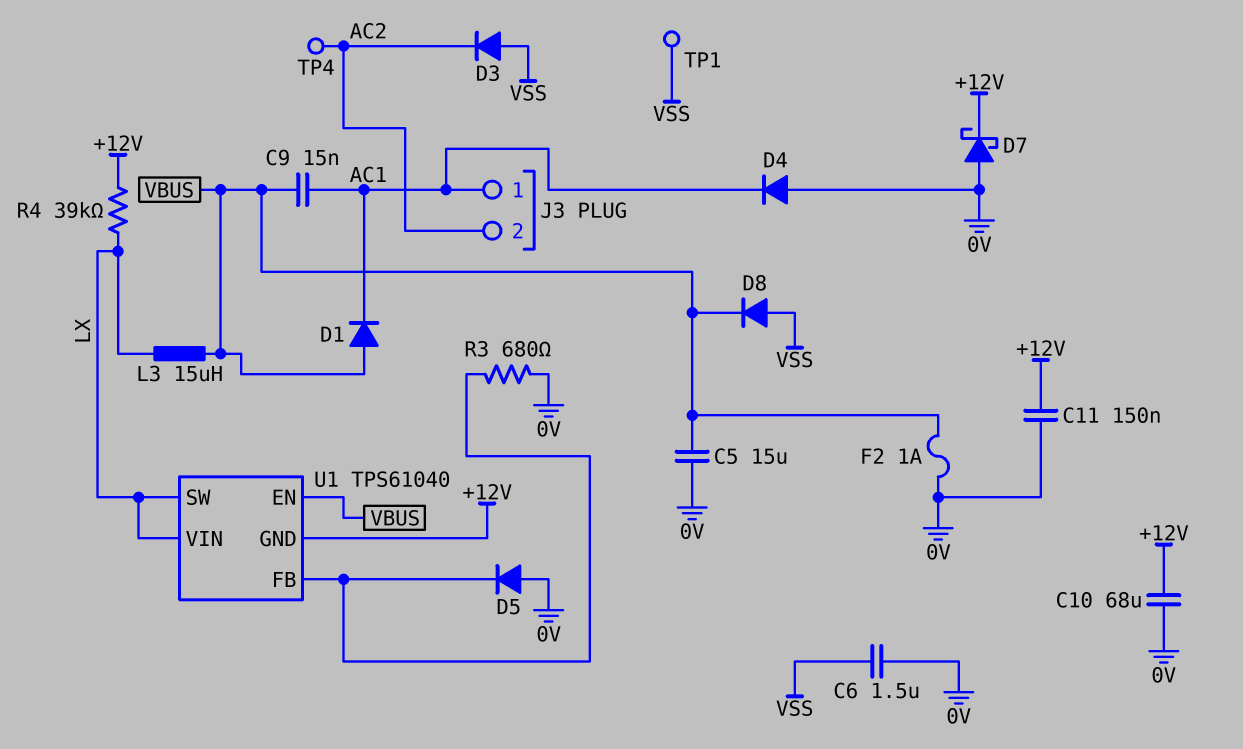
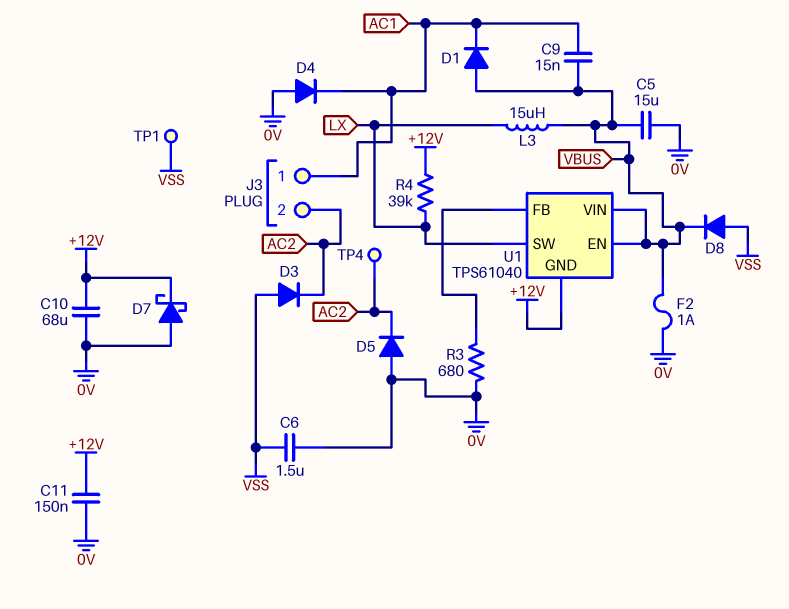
D5: diode (A 0V, K U1/FB) -> diode (A 0V, K AC2)
U1 pin VIN: LX -> VBUS

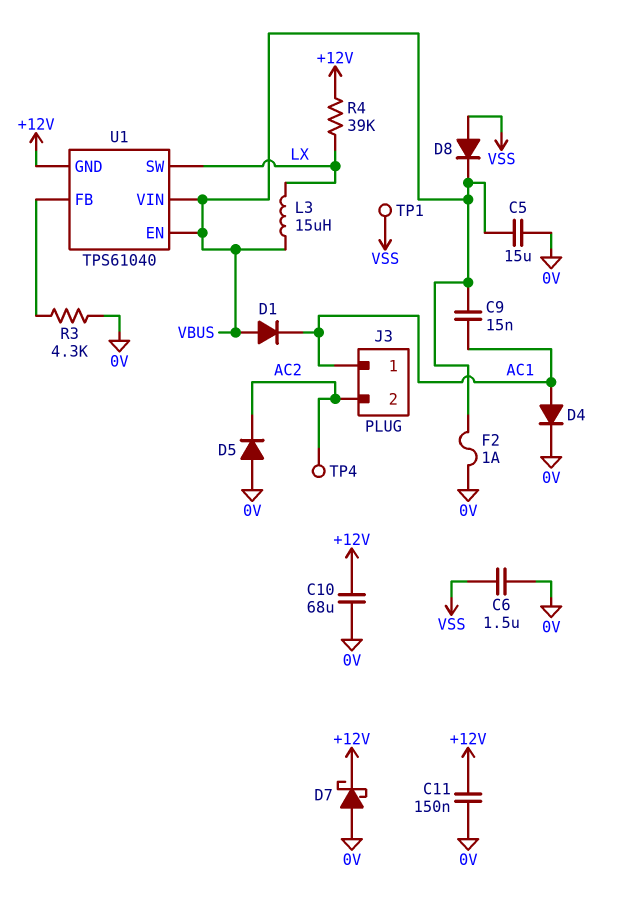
D3: diode (A VSS, K AC2) -> none
D4: diode (A 0V, K AC1) -> diode (A AC1, K 0V)
R3: 680 (0V, U1/FB) -> 4.3k (0V, U1/FB)

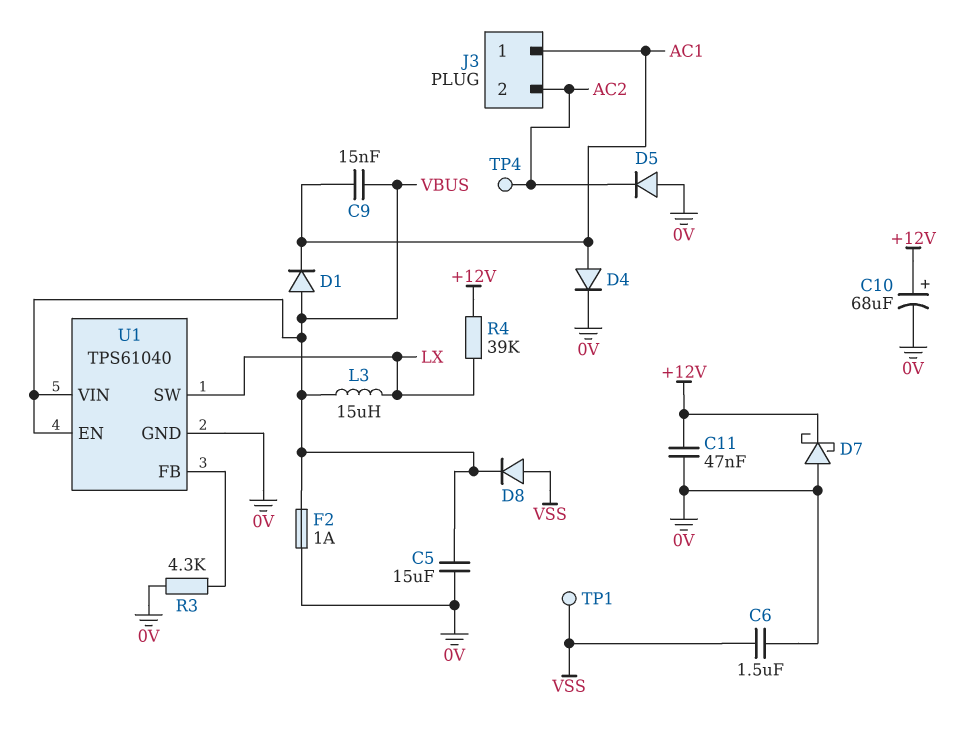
C10: 68uF (+12V, 0V) -> 68uF (plus +12V, minus 0V)
C11: 150nF (+12V, 0V) -> 47nF (+12V, 0V)
U1 pin GND: +12V -> 0V

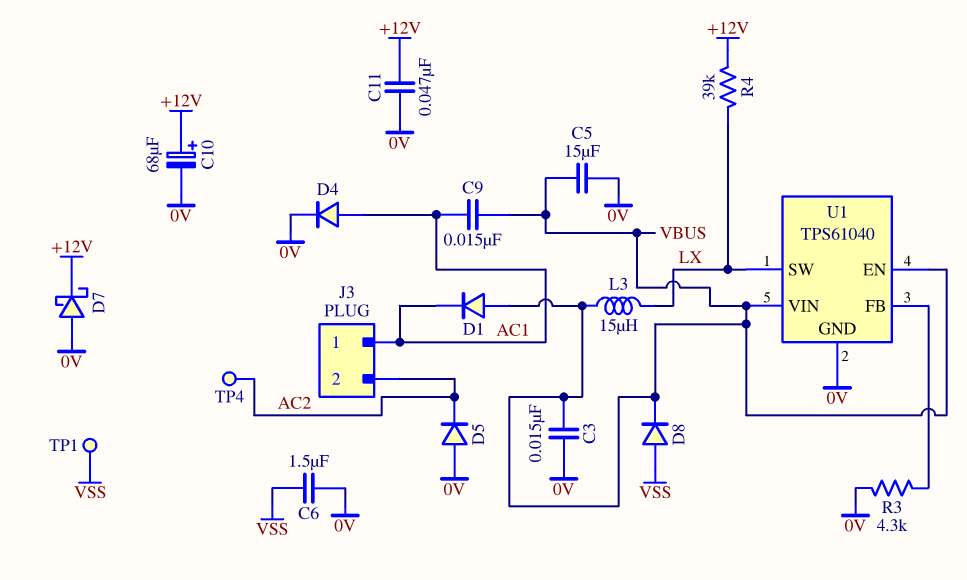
C3: none -> 15nF (0V, VBUS)
F2: 1A (0V, VBUS) -> none

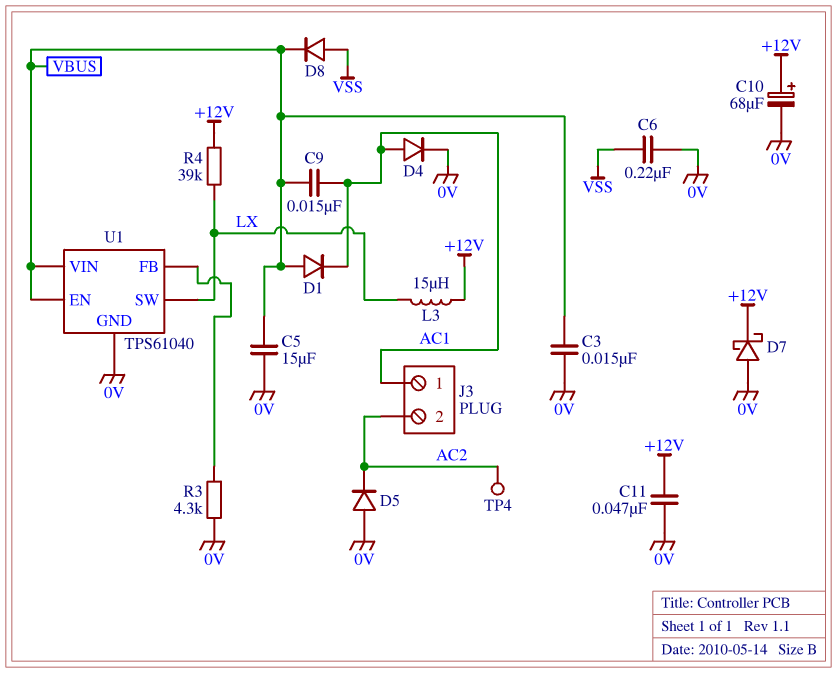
C6: 1.5uF (0V, VSS) -> 220nF (0V, VSS)
L3: 15uH (LX, VBUS) -> 15uH (+12V, LX)
TP1: test point (VSS) -> none

